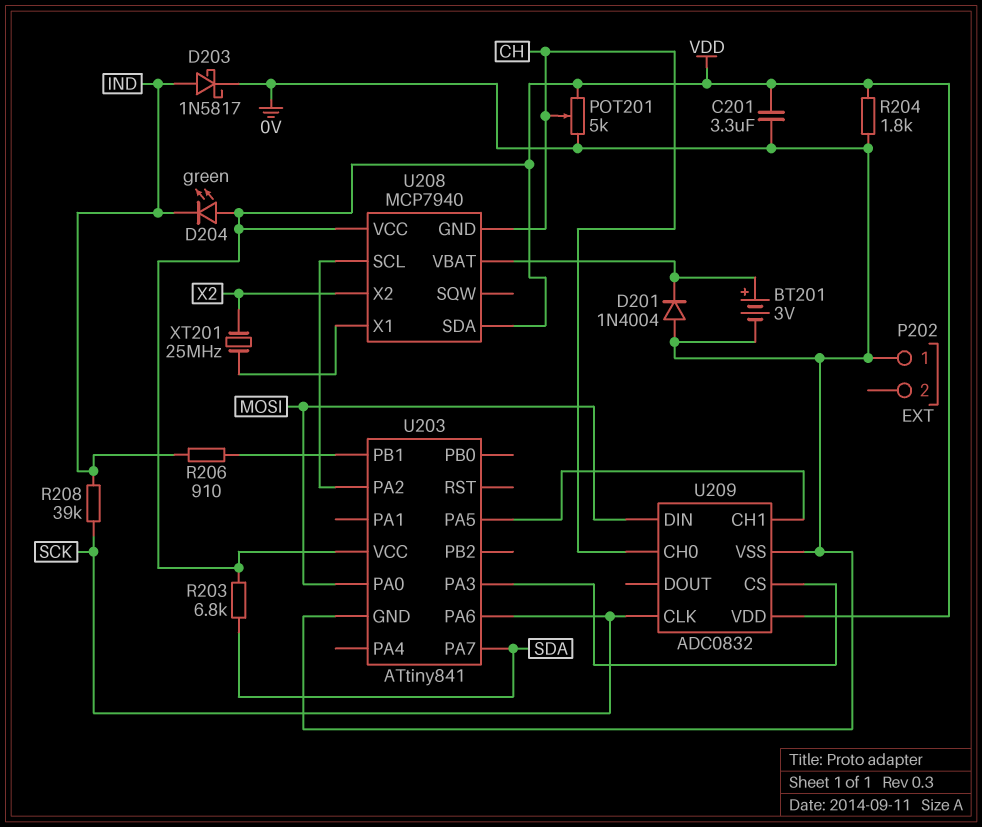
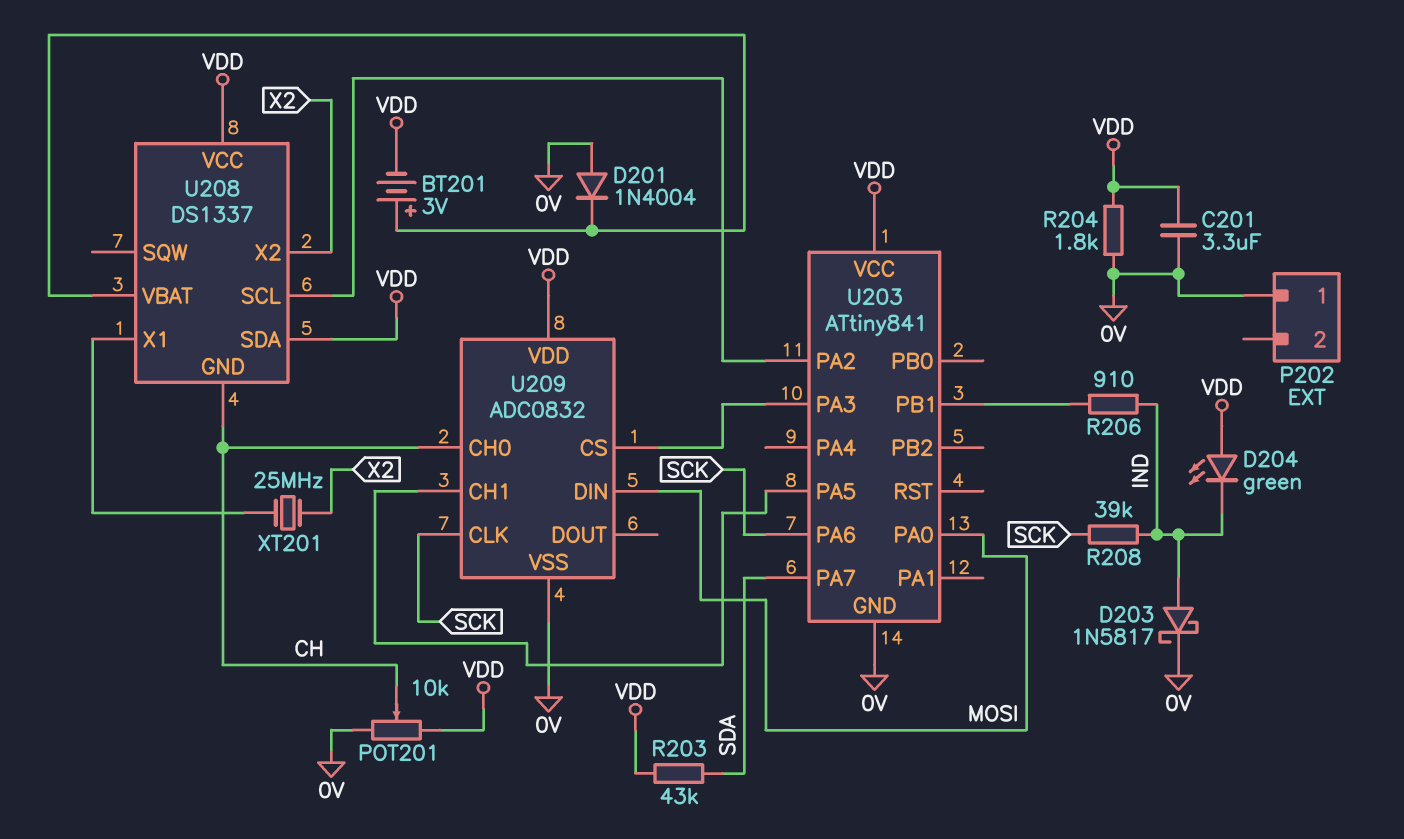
BT201: 3V (plus U208/VBAT, minus 0V) -> 3V (plus U208/VBAT, minus VDD)
POT201: 5k (0V, VDD, wiper CH) -> 10k (0V, VDD, wiper CH)
R203: 6.8k (SDA, VDD) -> 43k (SDA, VDD)
U208: MCP7940 -> DS1337

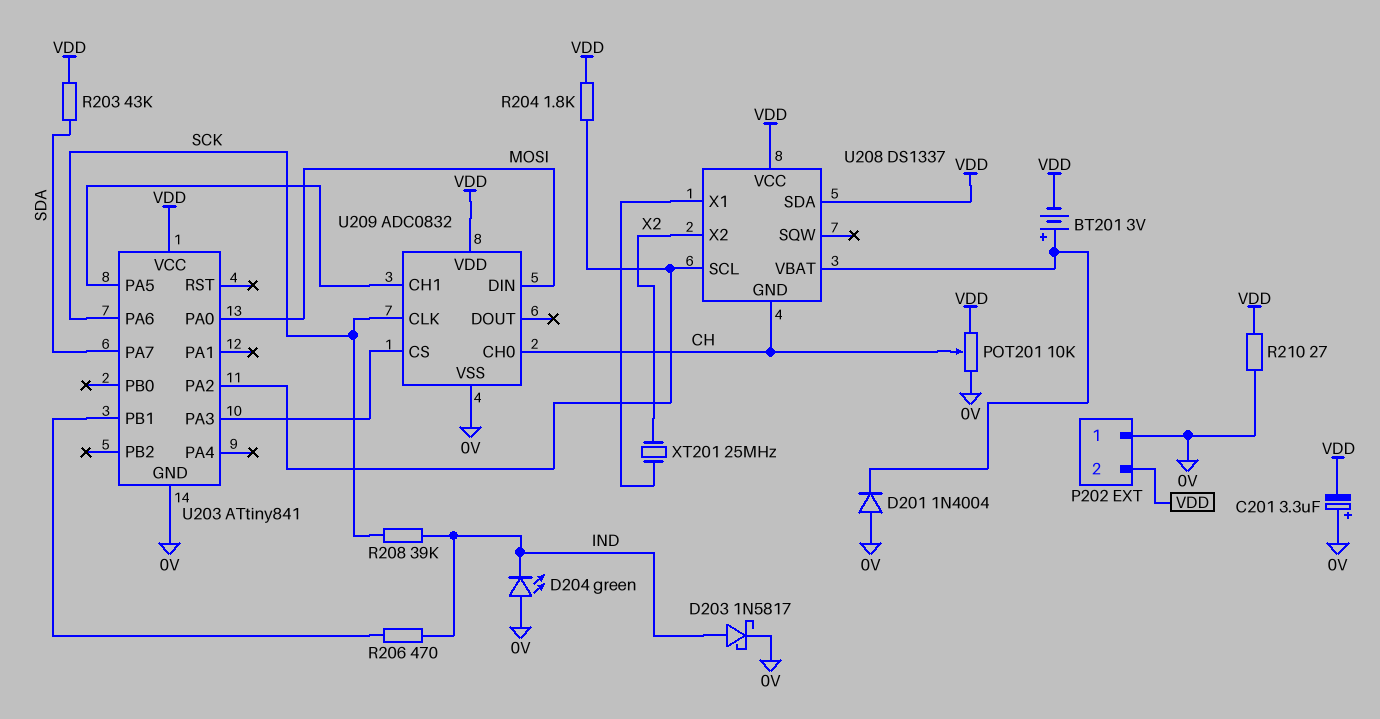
C201: 3.3uF (0V, VDD) -> 3.3uF (plus 0V, minus VDD)
D204: LED green (A VDD, K IND) -> LED green (A 0V, K IND)
P202 pin 2: none -> VDD
R204: 1.8k (0V, VDD) -> 1.8k (U203/PA2, VDD)
R206: 910 (IND, U203/PB1) -> 470 (IND, U203/PB1)
R210: none -> 27 (0V, VDD)

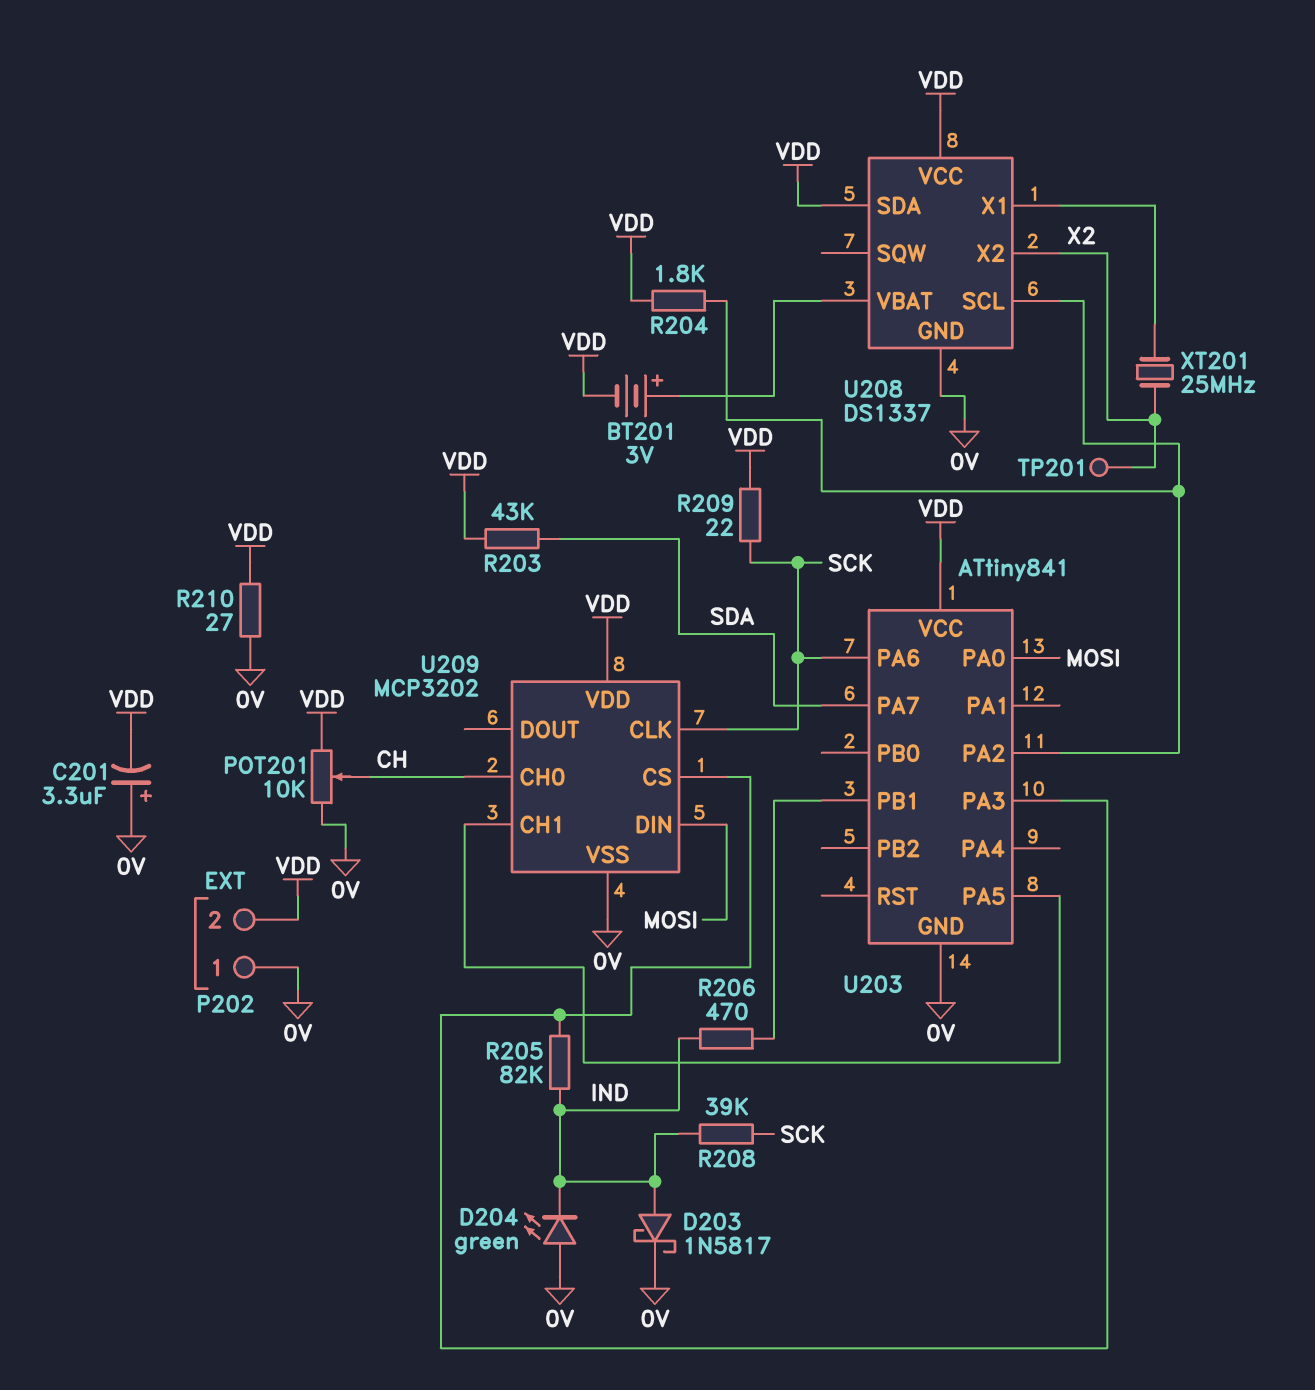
D201: diode 1N4004 (A 0V, K U208/VBAT) -> none
R205: none -> 82k (IND, U203/PA3)
R209: none -> 22 (SCK, VDD)
TP201: none -> test point (X2)
U208 pin GND: CH -> 0V
U209: ADC0832 -> MCP3202

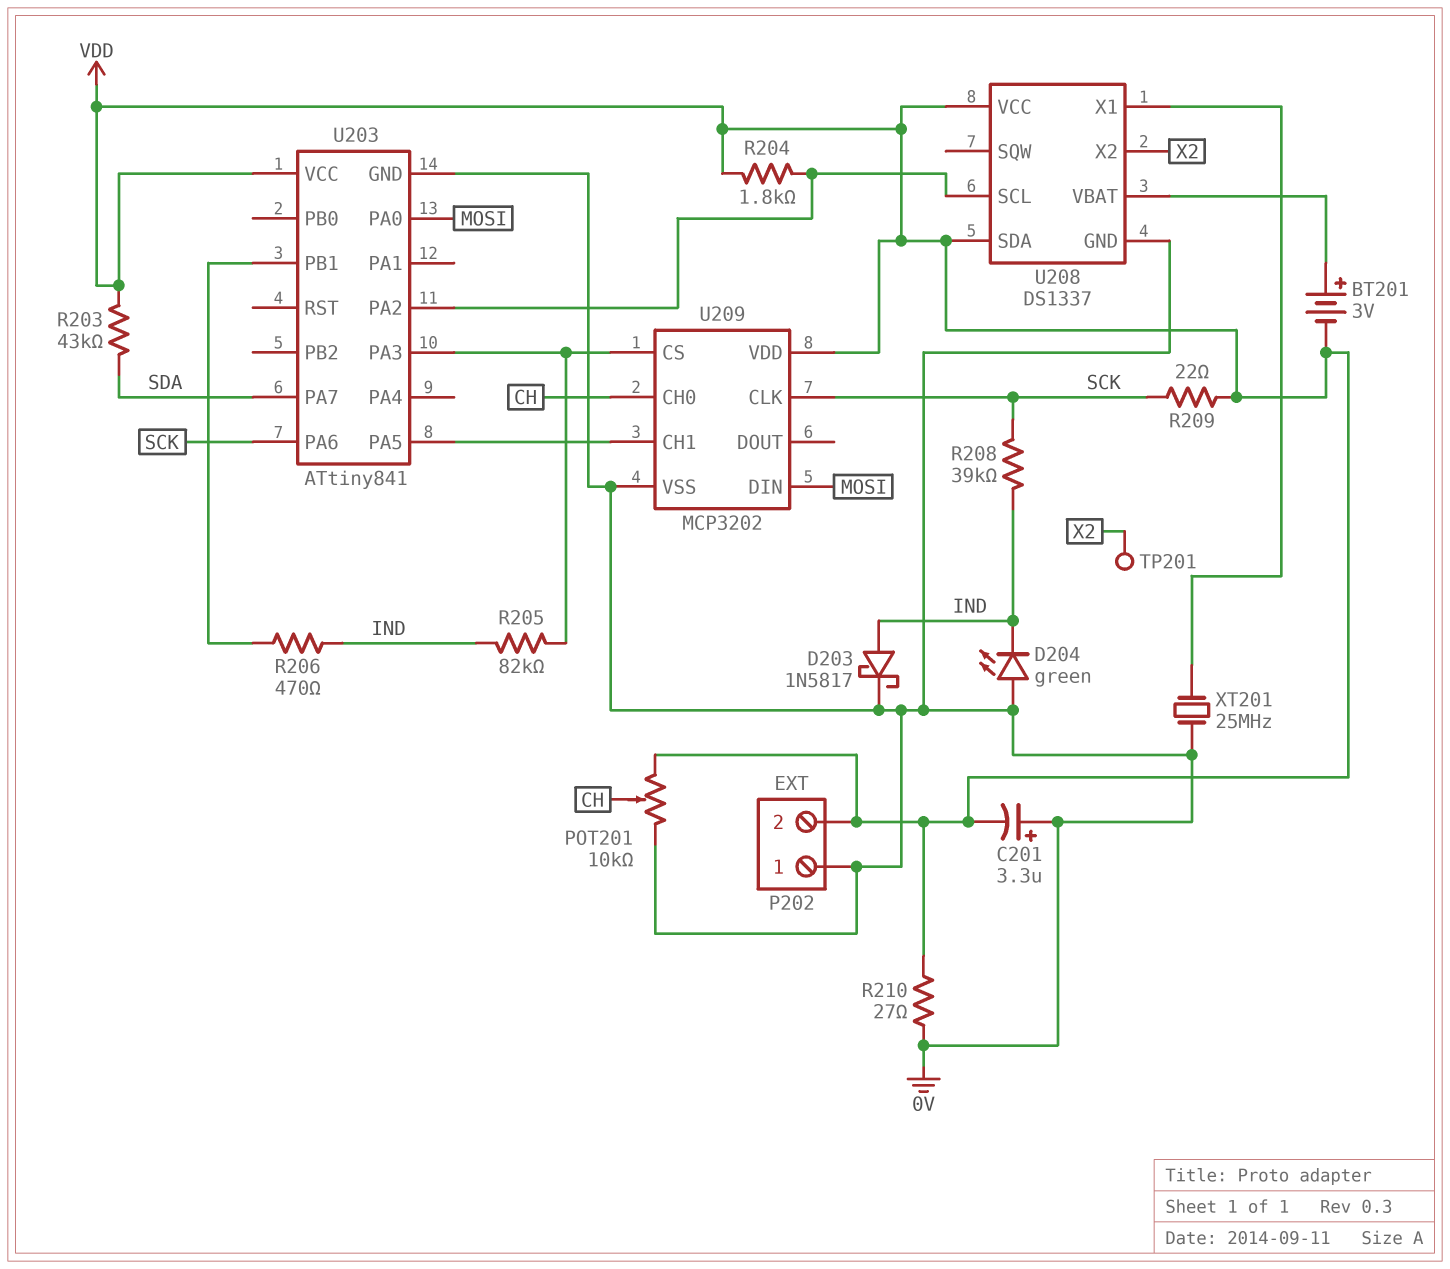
XT201: 25MHz (U208/X1, X2) -> 25MHz (0V, U208/X1)

